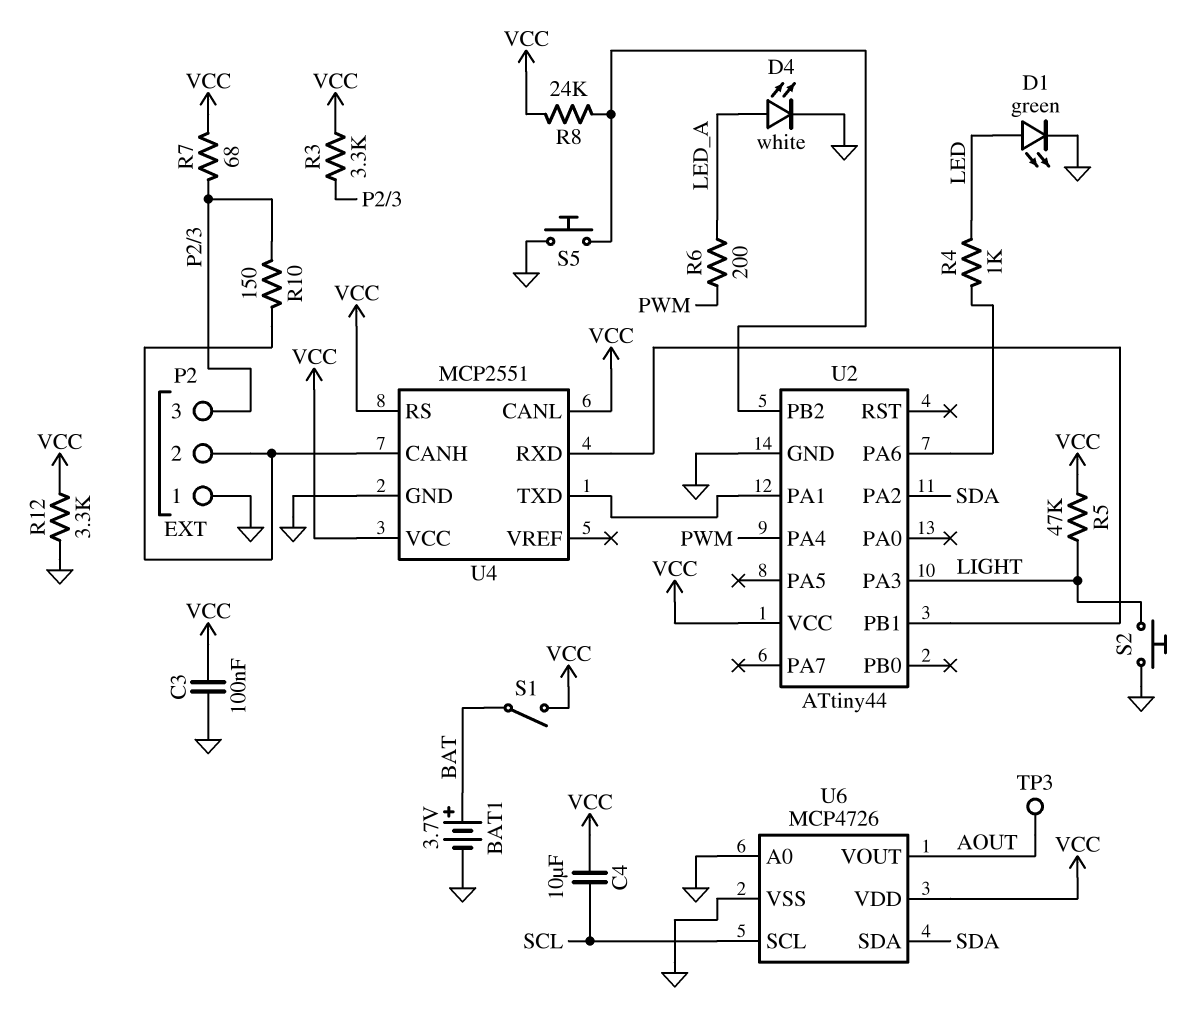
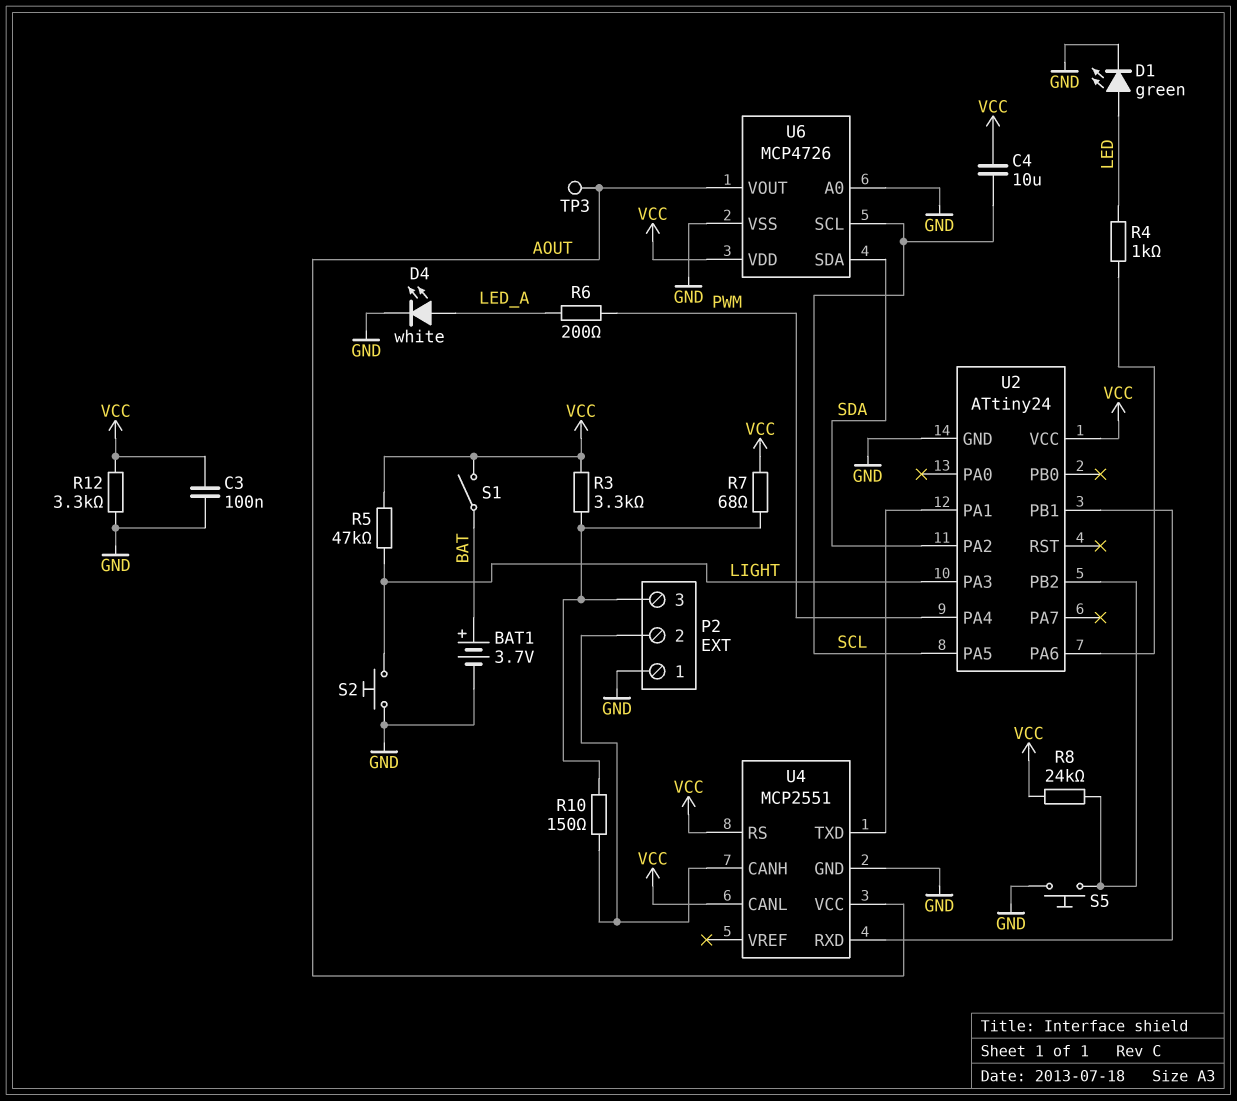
U2: ATtiny44 -> ATtiny24
U2 pin PA5: none -> SCL
U4 pin VCC: VCC -> AOUT

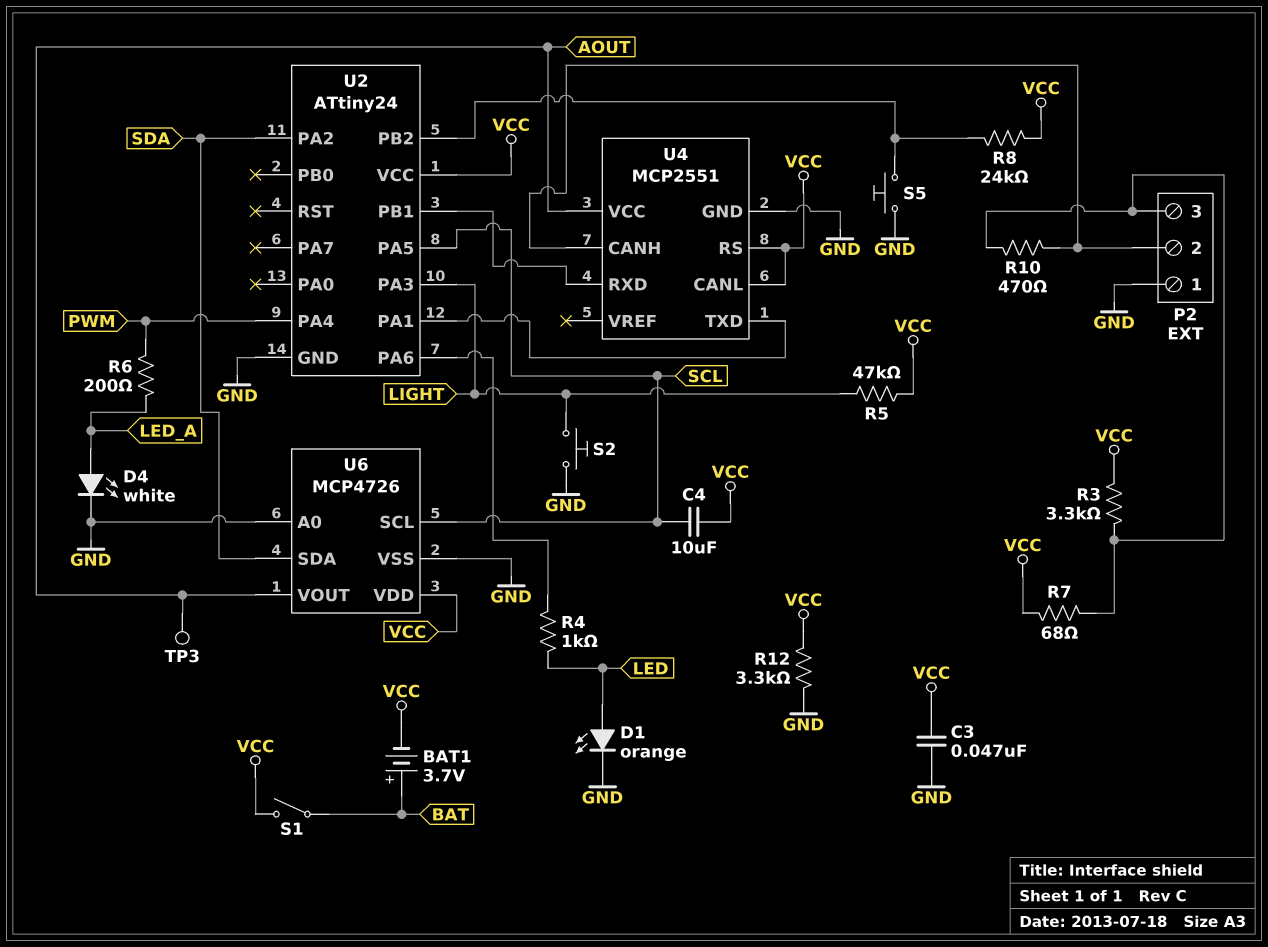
BAT1: 3.7V (plus BAT, minus GND) -> 3.7V (plus BAT, minus VCC)
C3: 100nF (GND, VCC) -> 47nF (GND, VCC)
D1: LED green (A LED, K GND) -> LED orange (A LED, K GND)
R10: 150 (P2/2, P2/3) -> 470 (P2/2, P2/3)

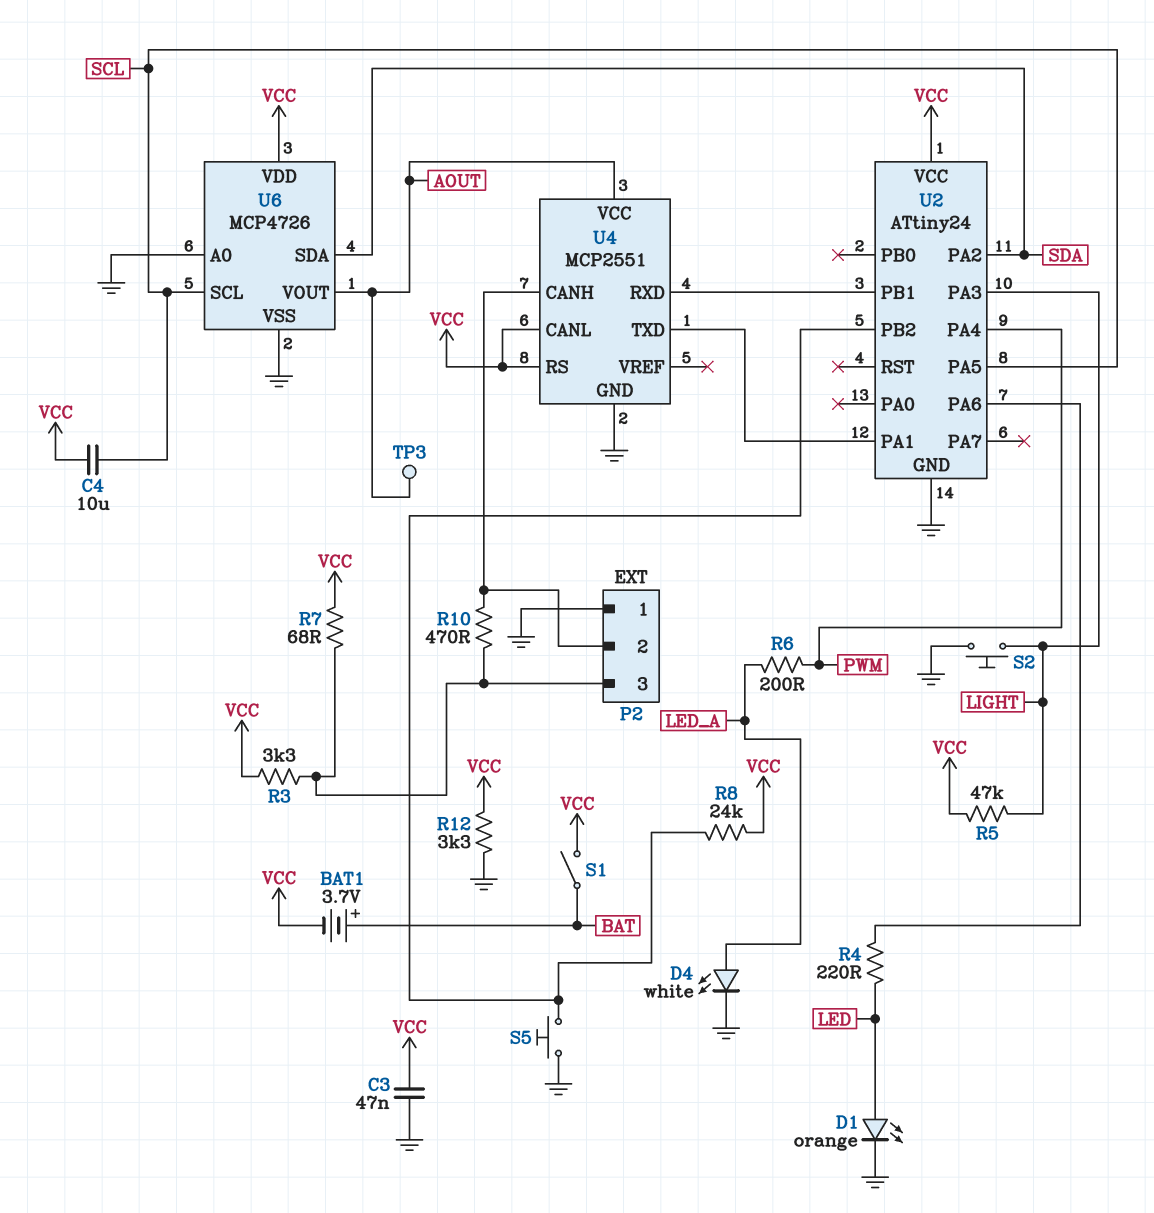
R4: 1k (LED, U2/PA6) -> 220 (LED, U2/PA6)

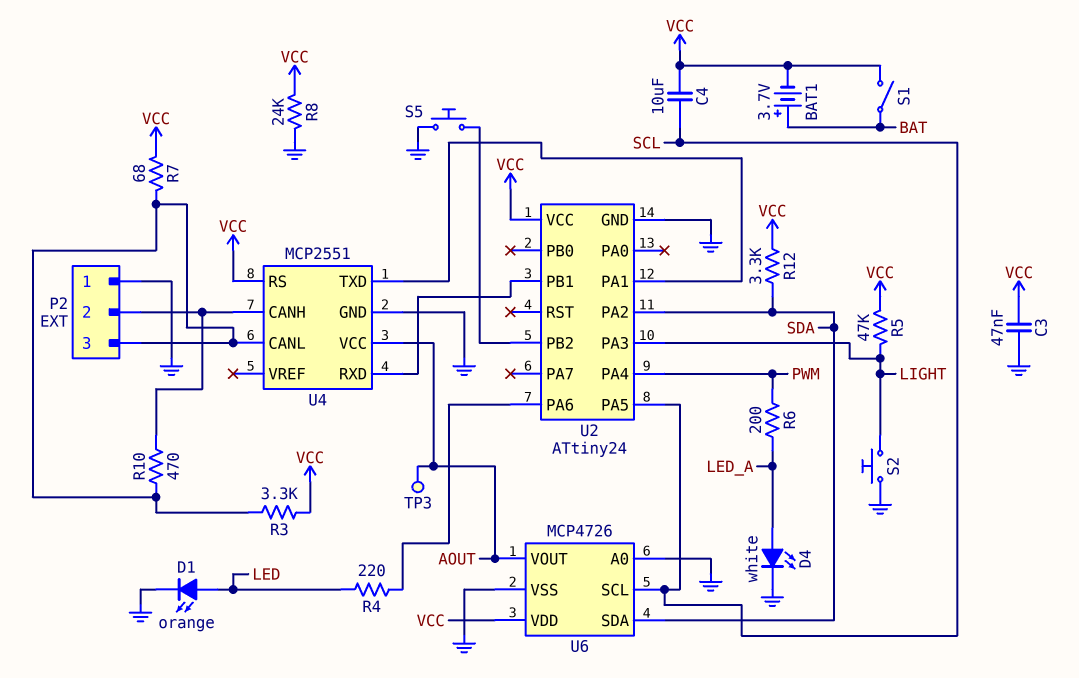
R8: 24k (U2/PB2, VCC) -> 24k (GND, VCC)
R12: 3.3k (GND, VCC) -> 3.3k (SDA, VCC)
U4 pin CANL: VCC -> P2/3

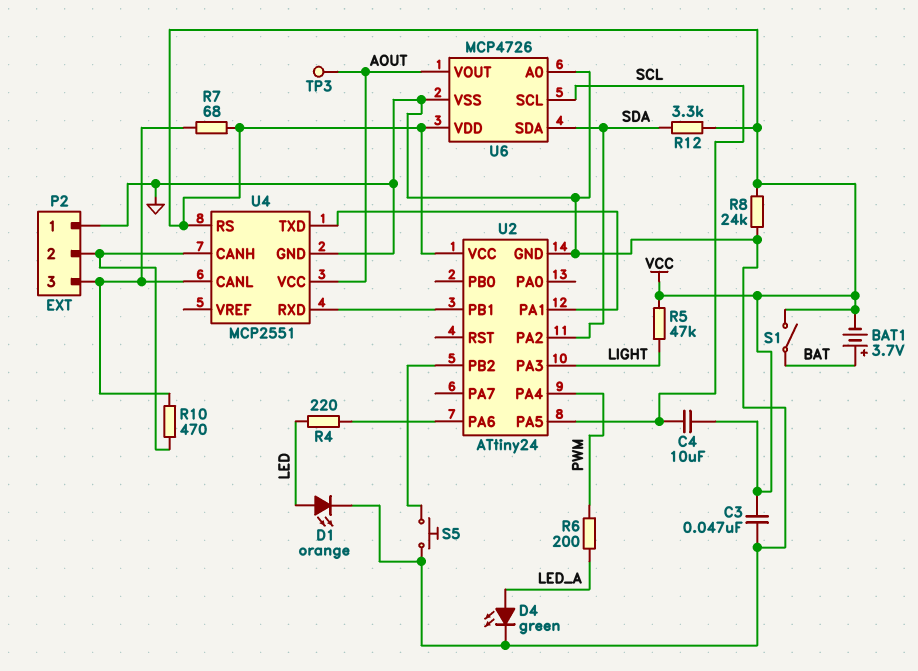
D4: LED white (A LED_A, K GND) -> LED green (A LED_A, K GND)
R3: 3.3k (P2/3, VCC) -> none
S2: button (GND, LIGHT) -> none

